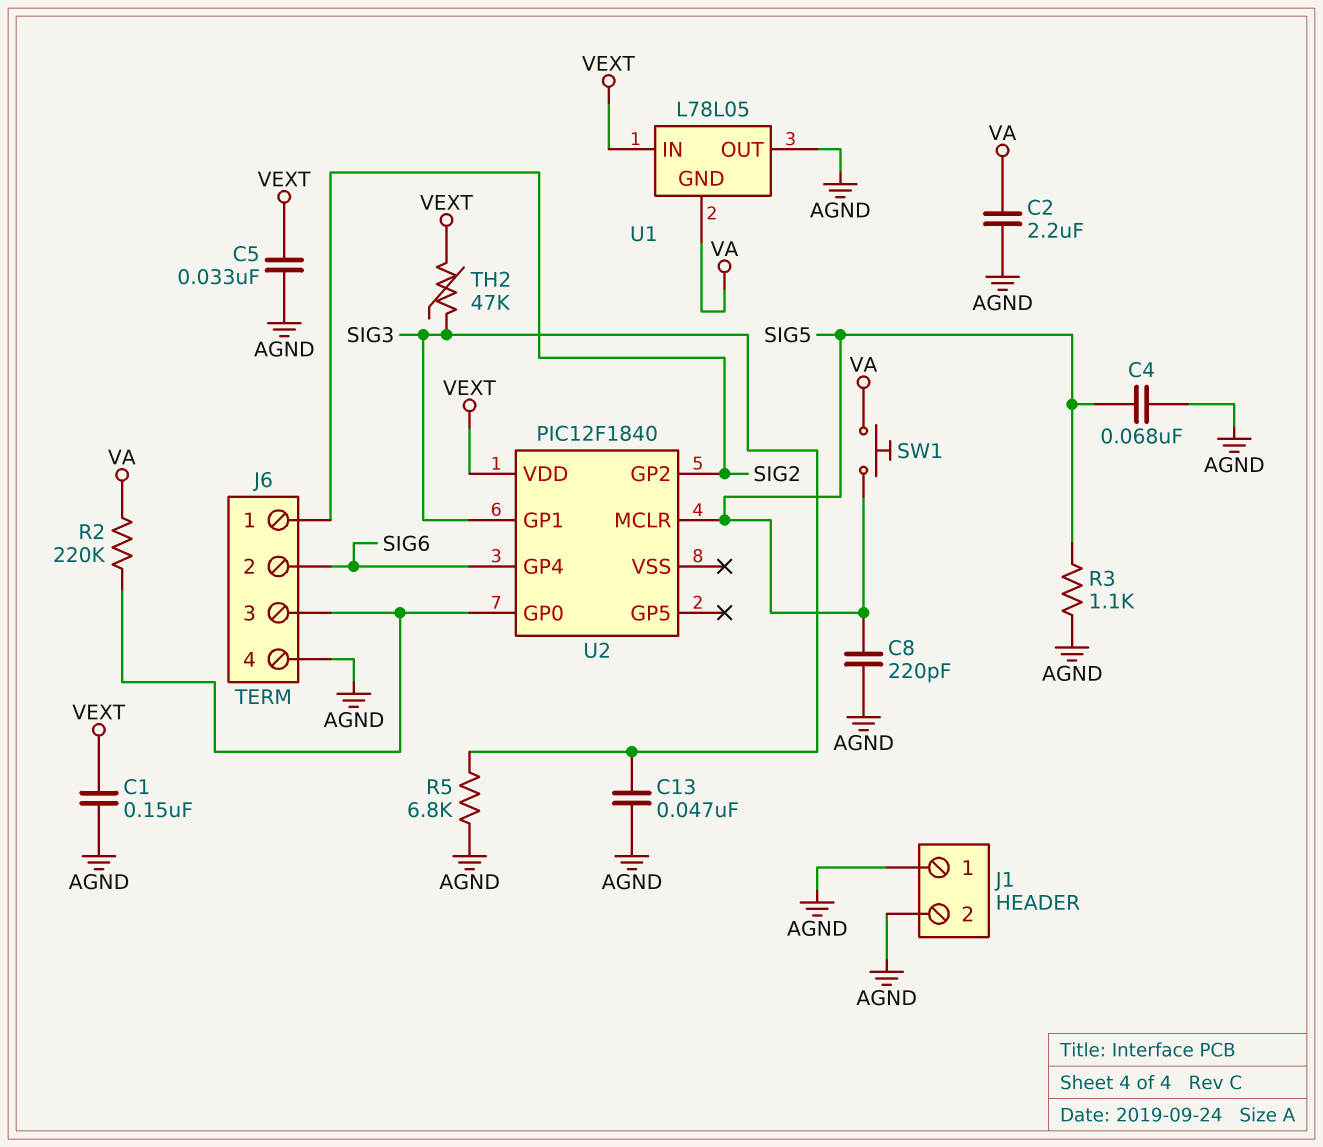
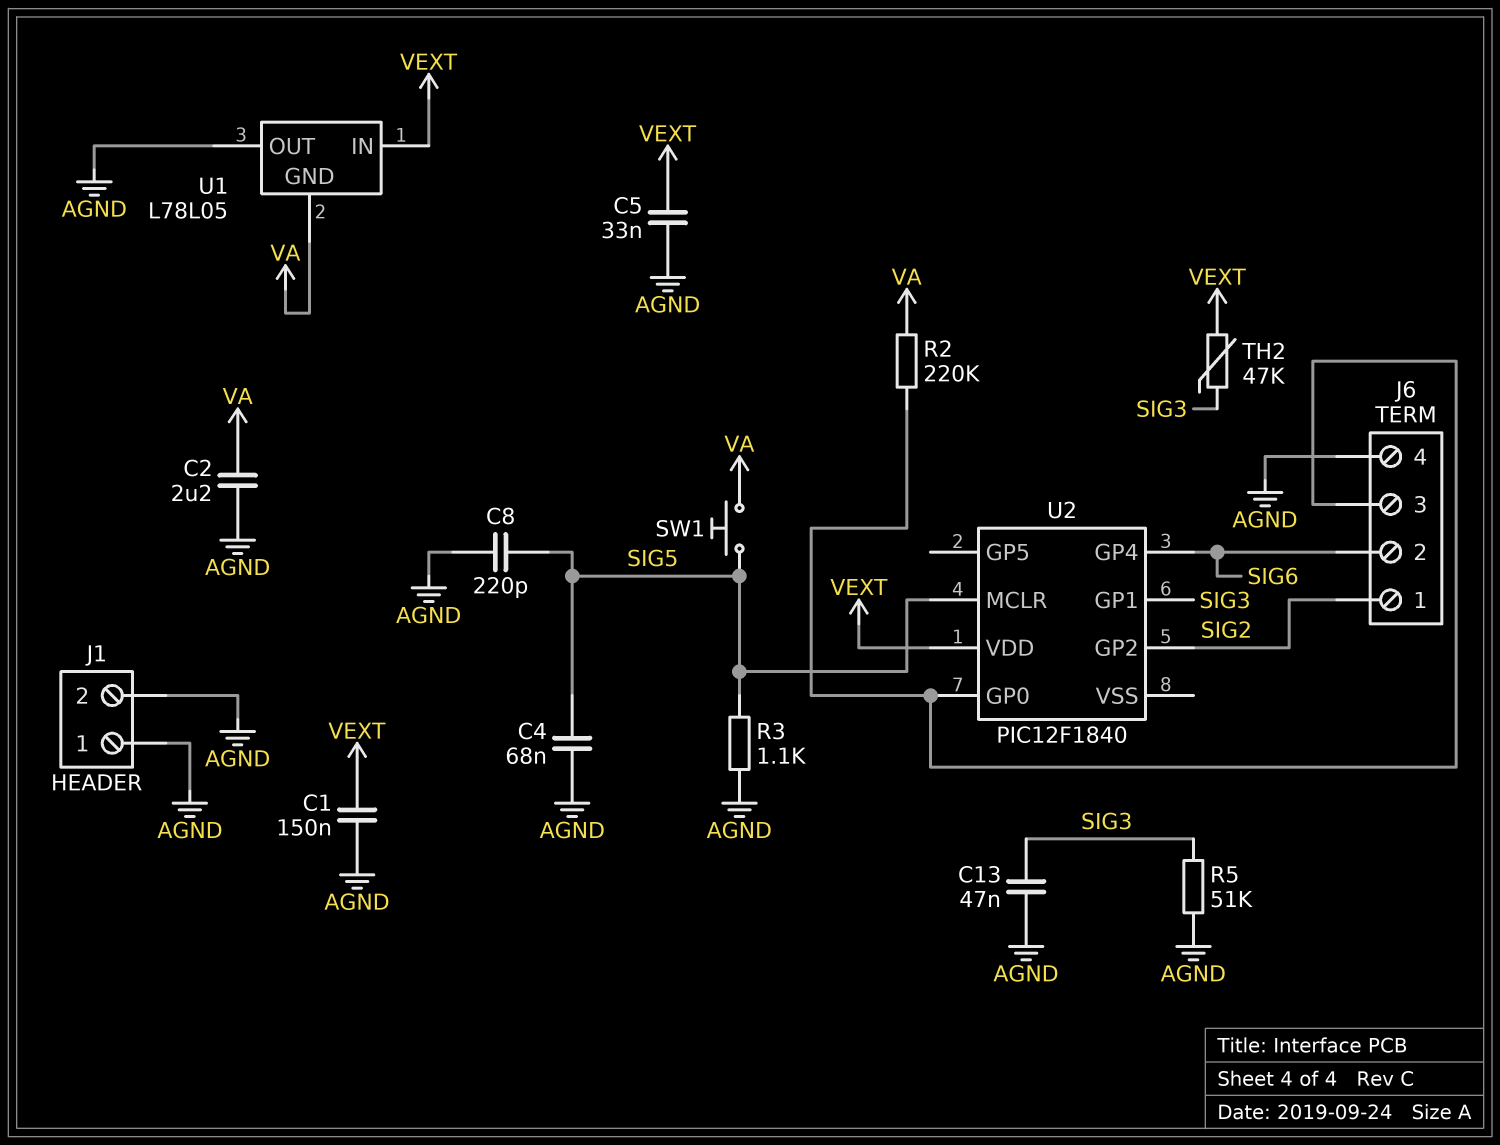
R5: 6.8k (AGND, SIG3) -> 51k (AGND, SIG3)

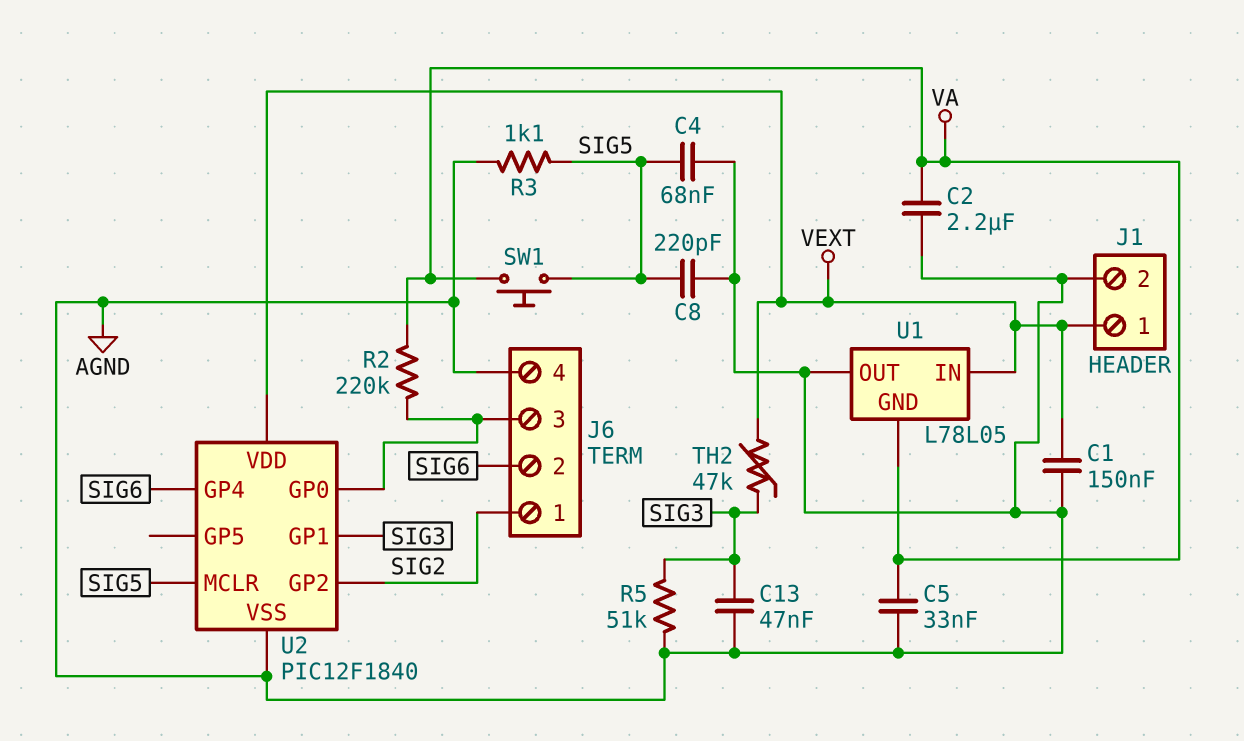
C5: 33nF (AGND, VEXT) -> 33nF (AGND, VA)
J1 pin 1: AGND -> VEXT
U2 pin VSS: none -> AGND

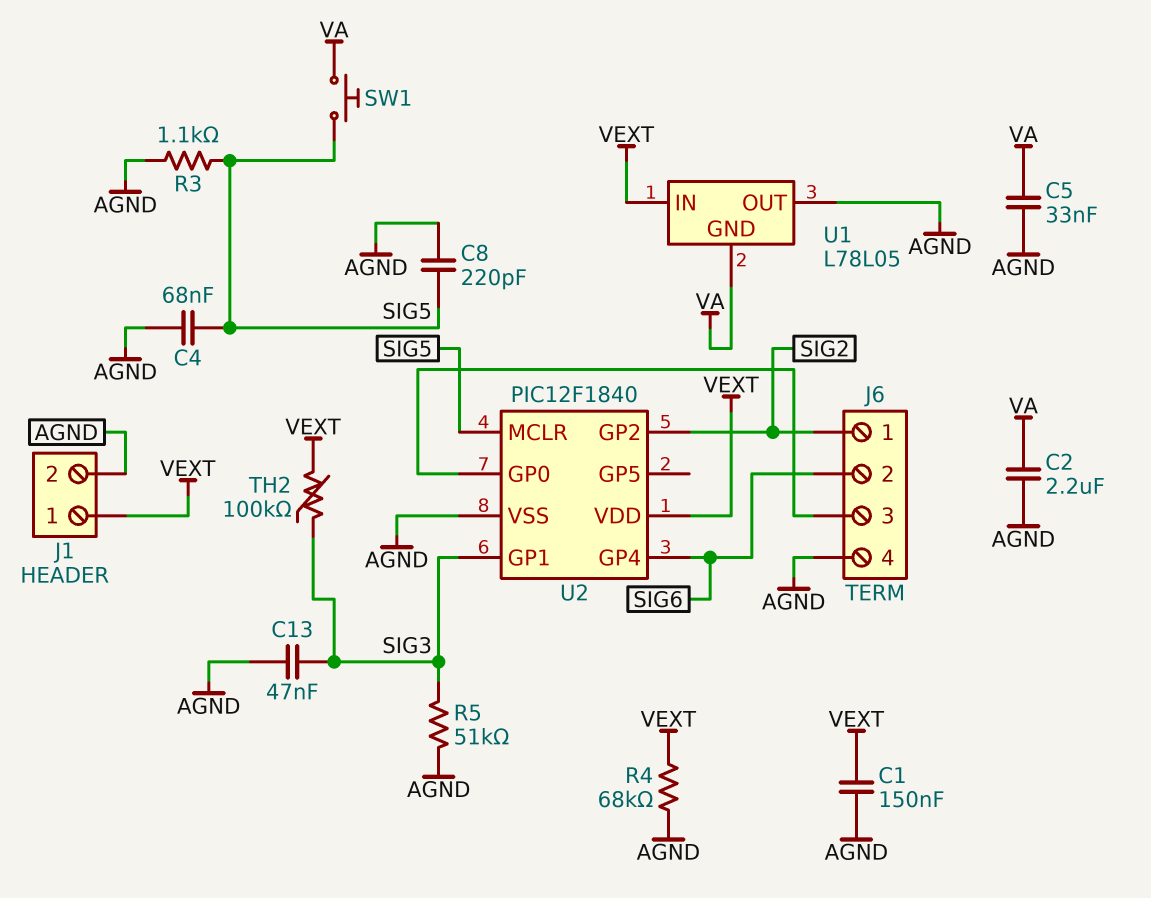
R2: 220k (J6/3, VA) -> none
R4: none -> 68k (AGND, VEXT)
TH2: 47k (SIG3, VEXT) -> 100k (SIG3, VEXT)

